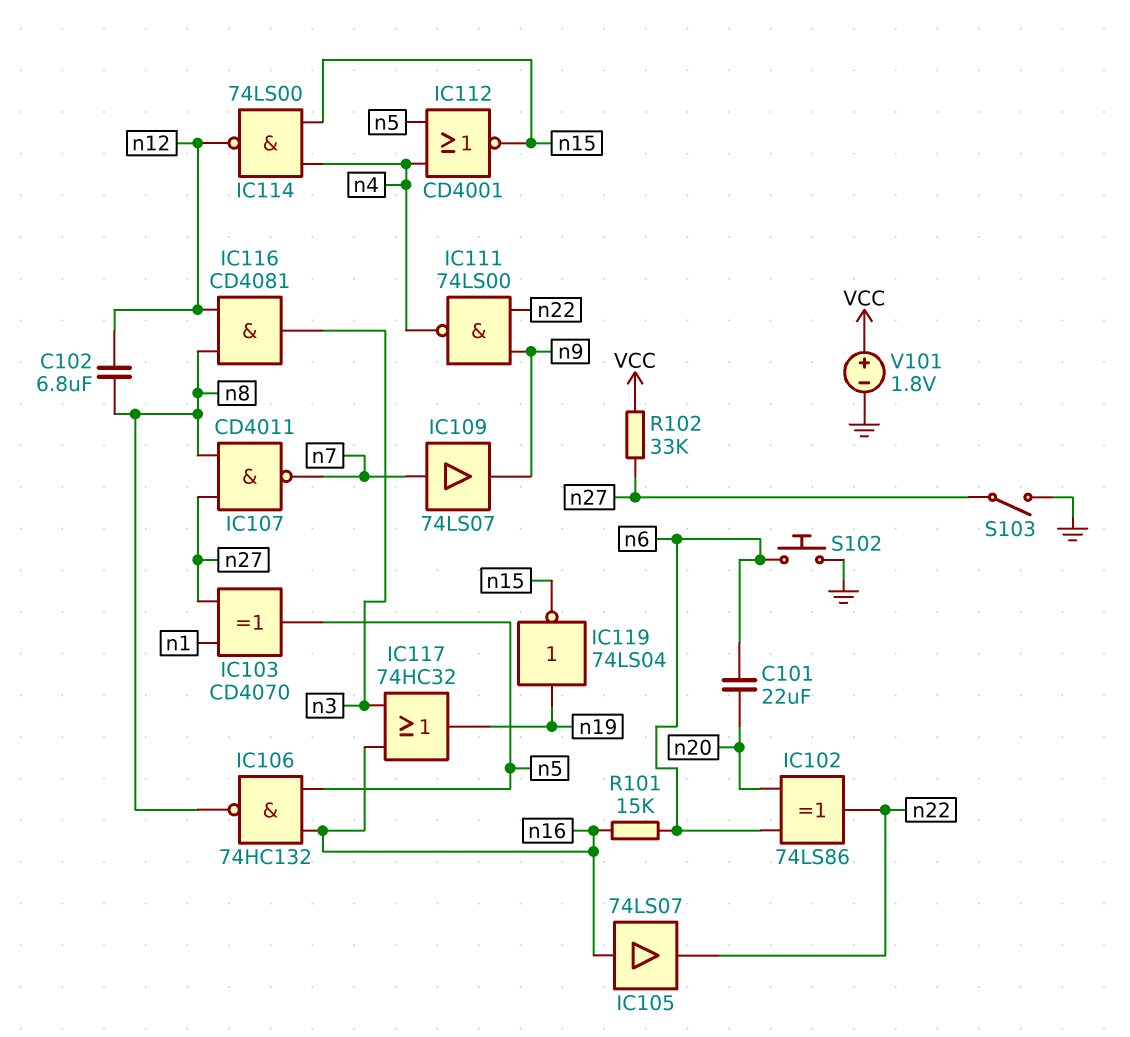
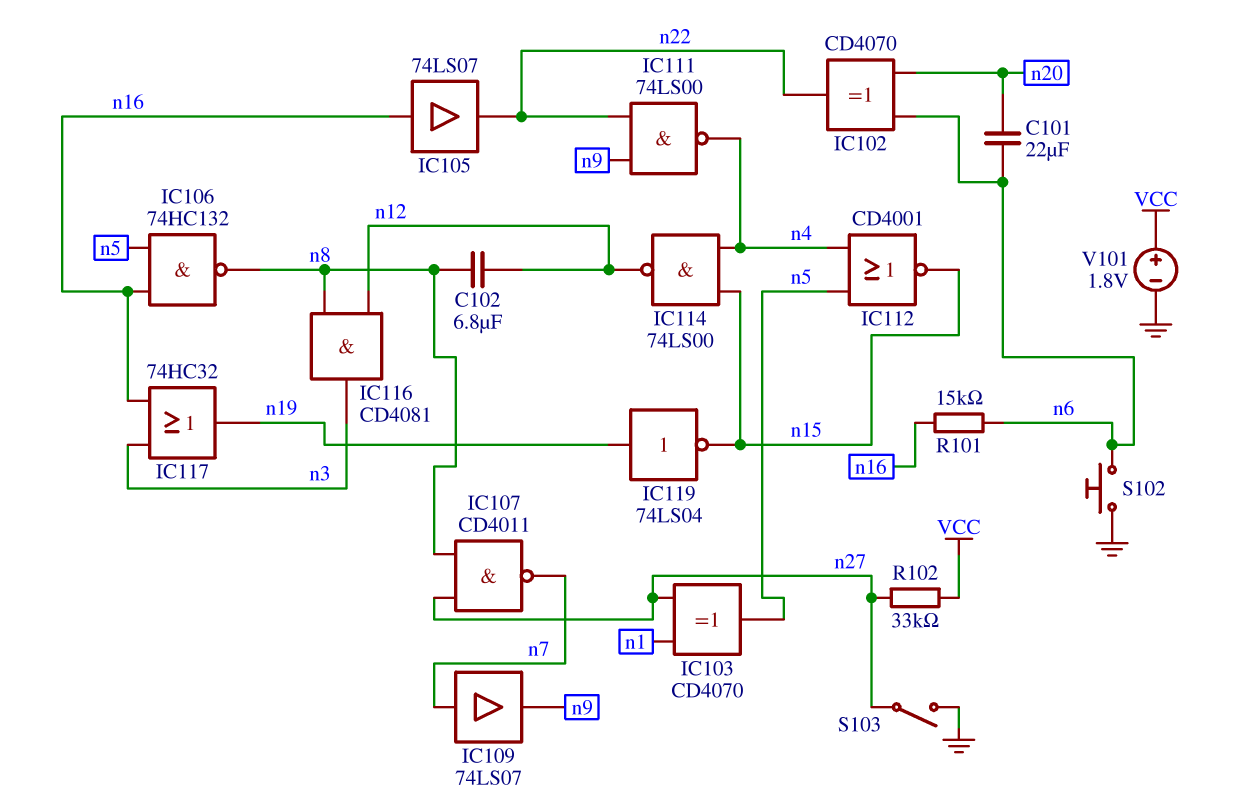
IC102: XOR 74LS86 (in n6, in n20, out n22) -> XOR CD4070 (in n6, in n20, out n22)

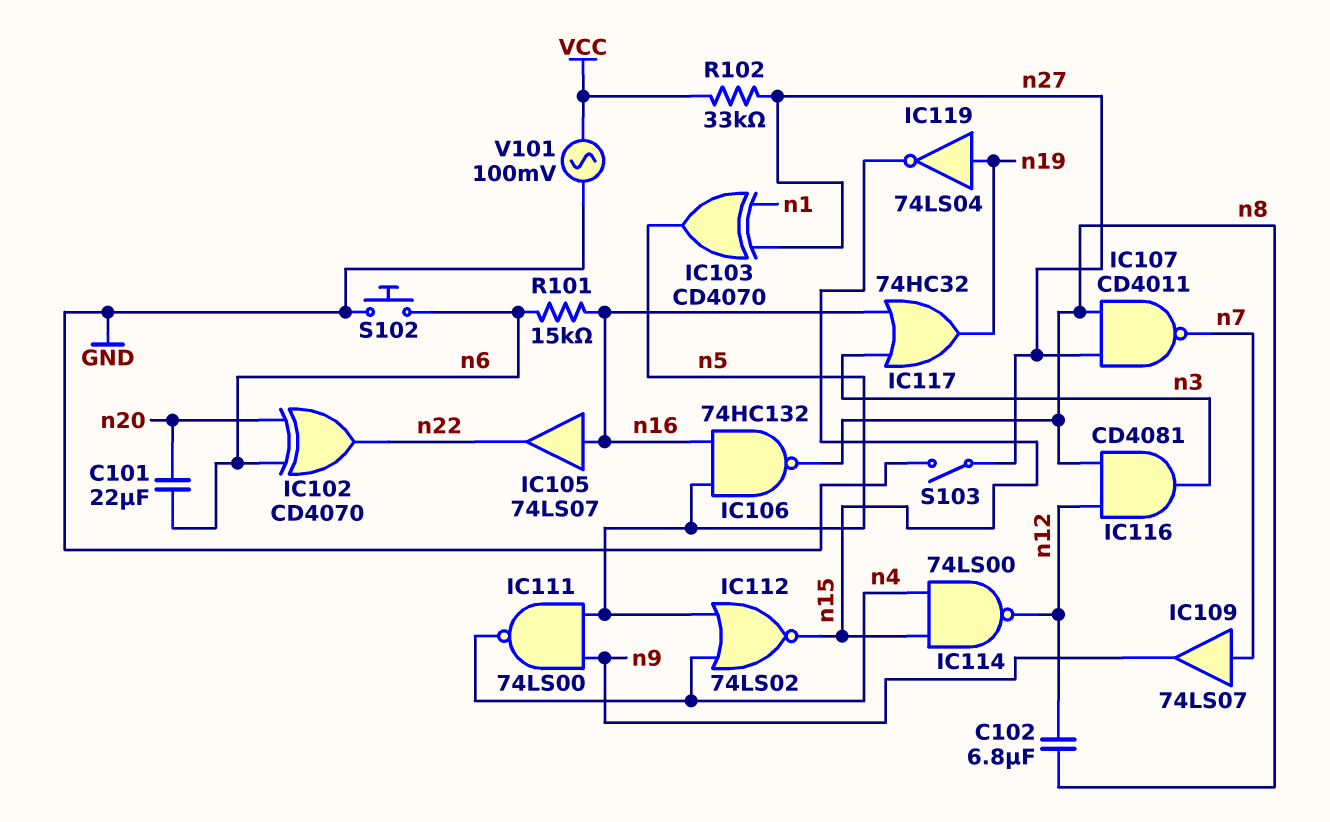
IC111: NAND 74LS00 (in n9, in n22, out n4) -> NAND 74LS00 (in n5, in n9, out n4)
IC112: NOR CD4001 (in n4, in n5, out n15) -> NOR 74LS02 (in n4, in n5, out n15)
V101: 1.8V (plus VCC, minus GND) -> AC 100mV (GND, VCC)

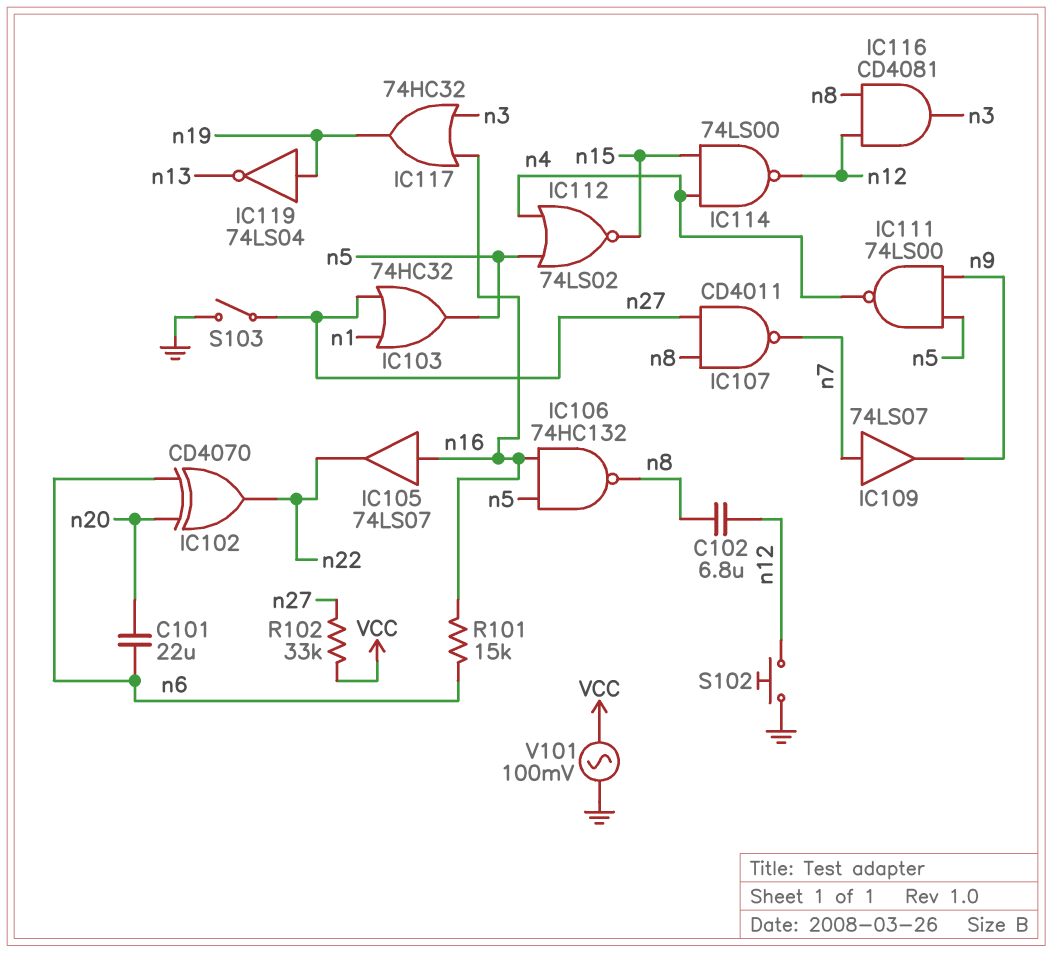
IC103: XOR CD4070 (in n1, in n27, out n5) -> OR 74HC32 (in n1, in n27, out n5)
IC119: NOT 74LS04 (in n19, out n15) -> NOT 74LS04 (in n19, out n13)
S102: button (GND, n6) -> button (GND, n12)

